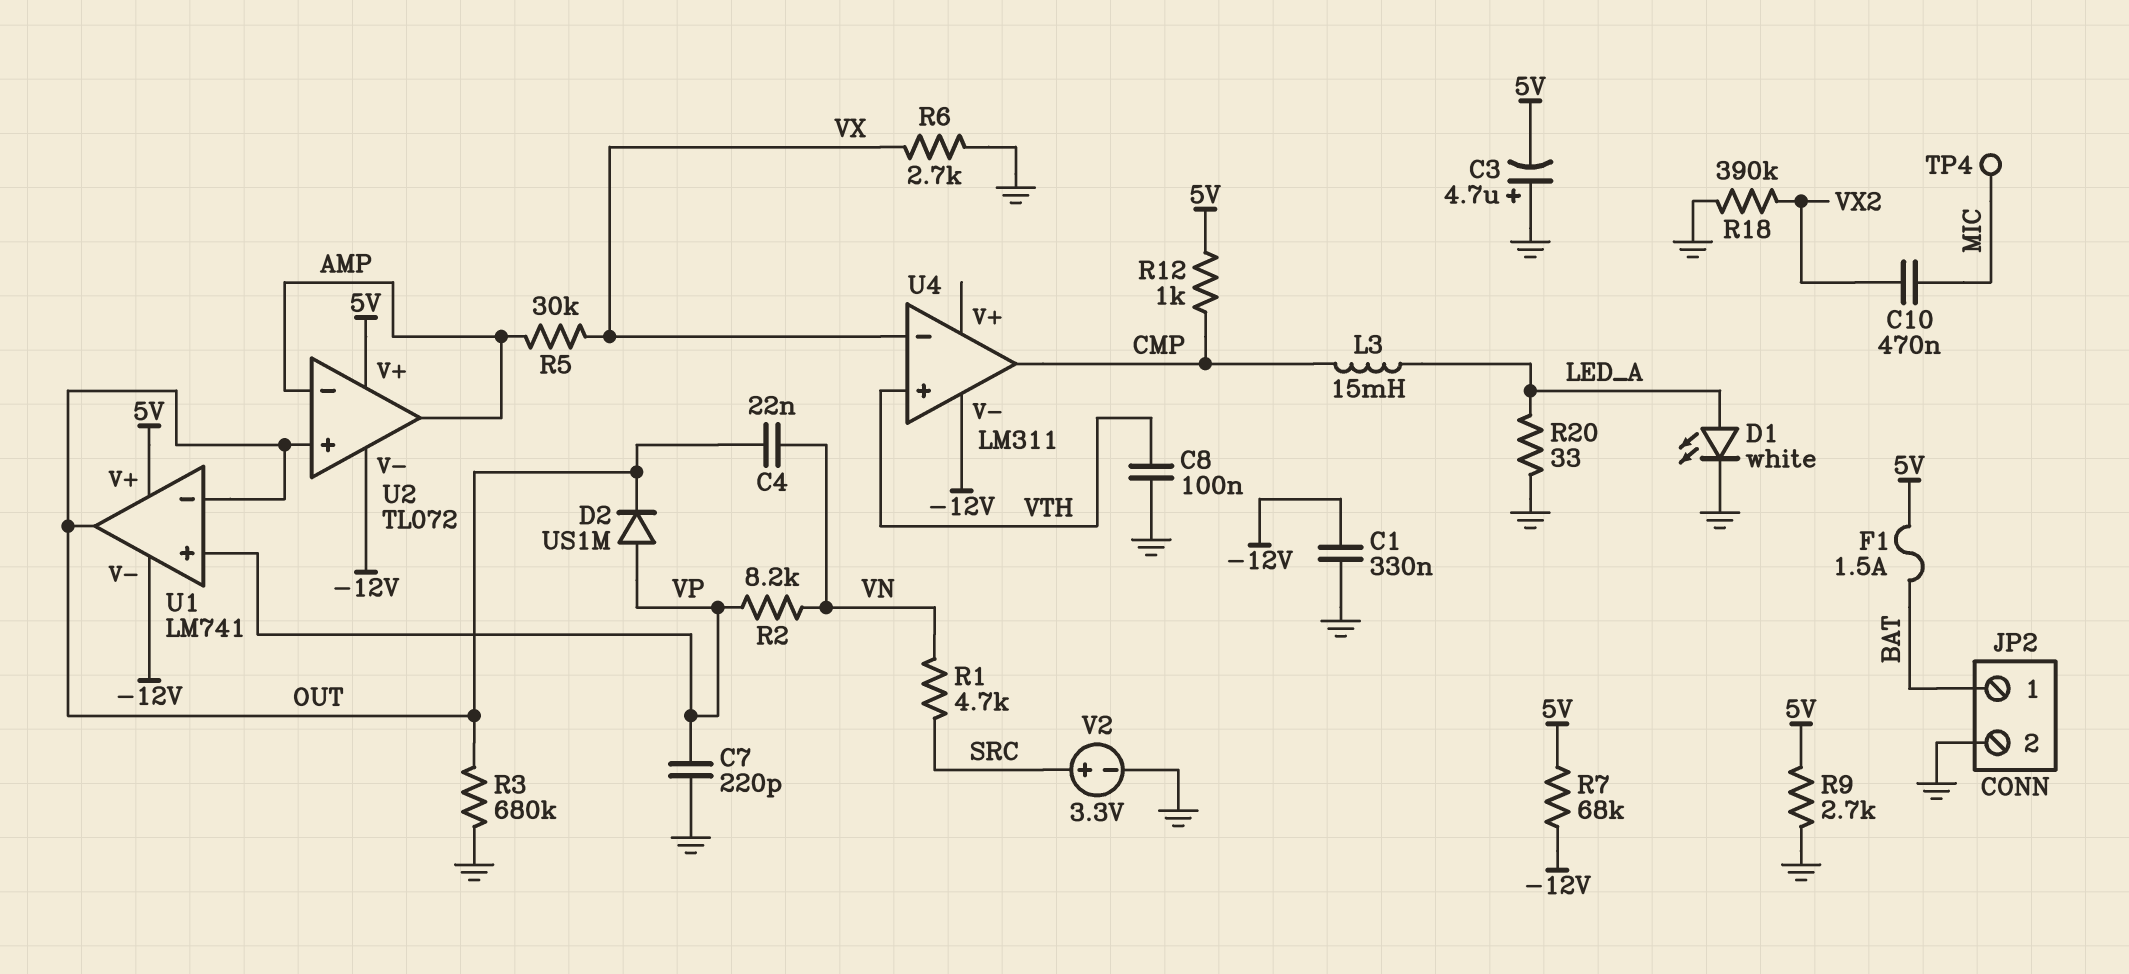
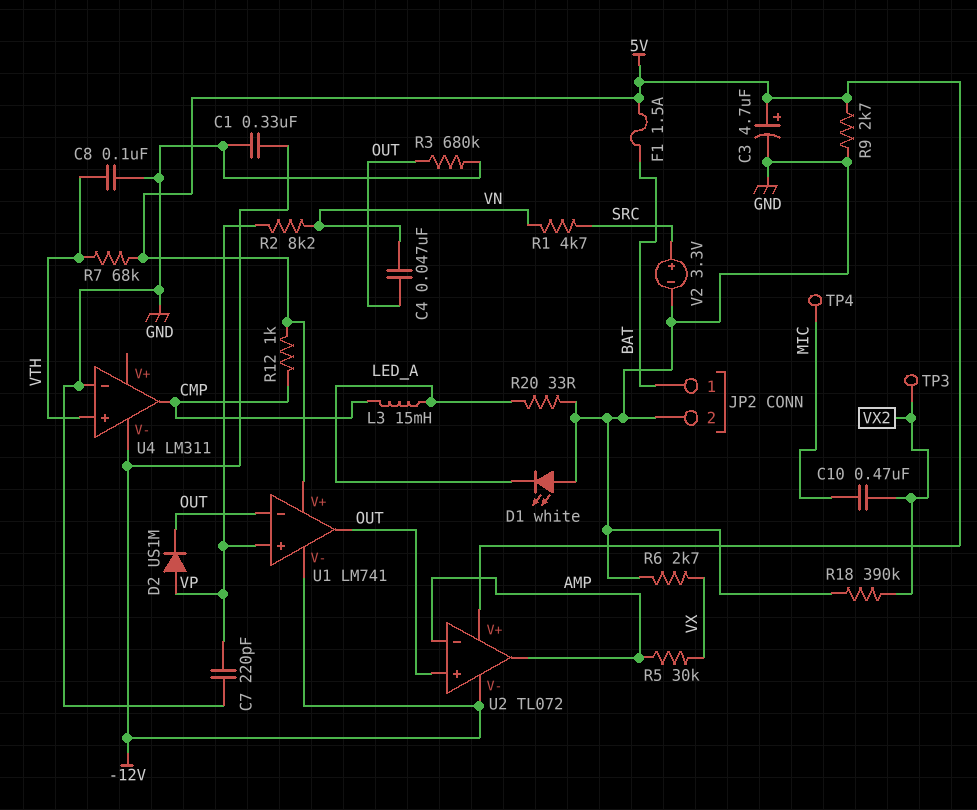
C3: 4.7uF (plus GND, minus 5V) -> 4.7uF (plus 5V, minus GND)
C4: 22nF (OUT, VN) -> 47nF (OUT, VN)
D1: LED white (A LED_A, K GND) -> LED white (A GND, K LED_A)
R7: 68k (-12V, 5V) -> 68k (5V, VTH)
TP3: none -> test point (VX2)
U4 pin in-: VX -> GND

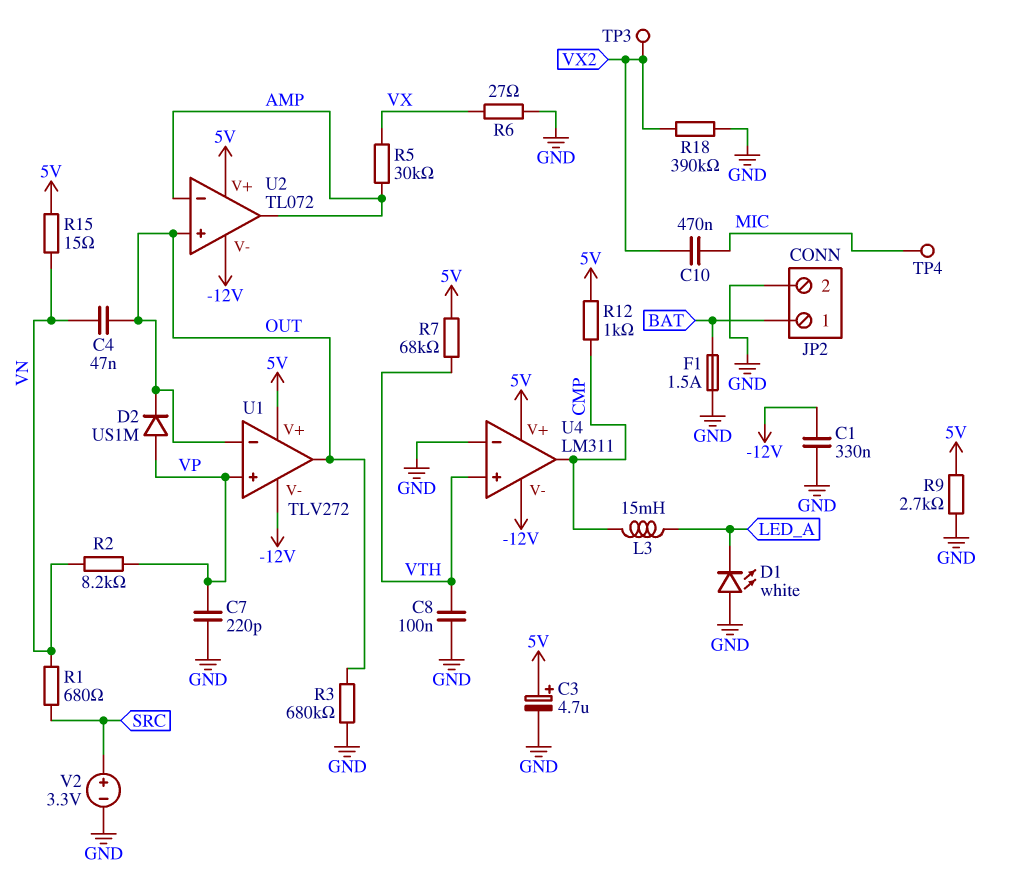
F1: 1.5A (5V, BAT) -> 1.5A (BAT, GND)
R1: 4.7k (SRC, VN) -> 680 (SRC, VN)
R6: 2.7k (GND, VX) -> 27 (GND, VX)
R15: none -> 15 (5V, VN)
R20: 33 (GND, LED_A) -> none
U1: LM741 -> TLV272
U4 pin V+: none -> 5V

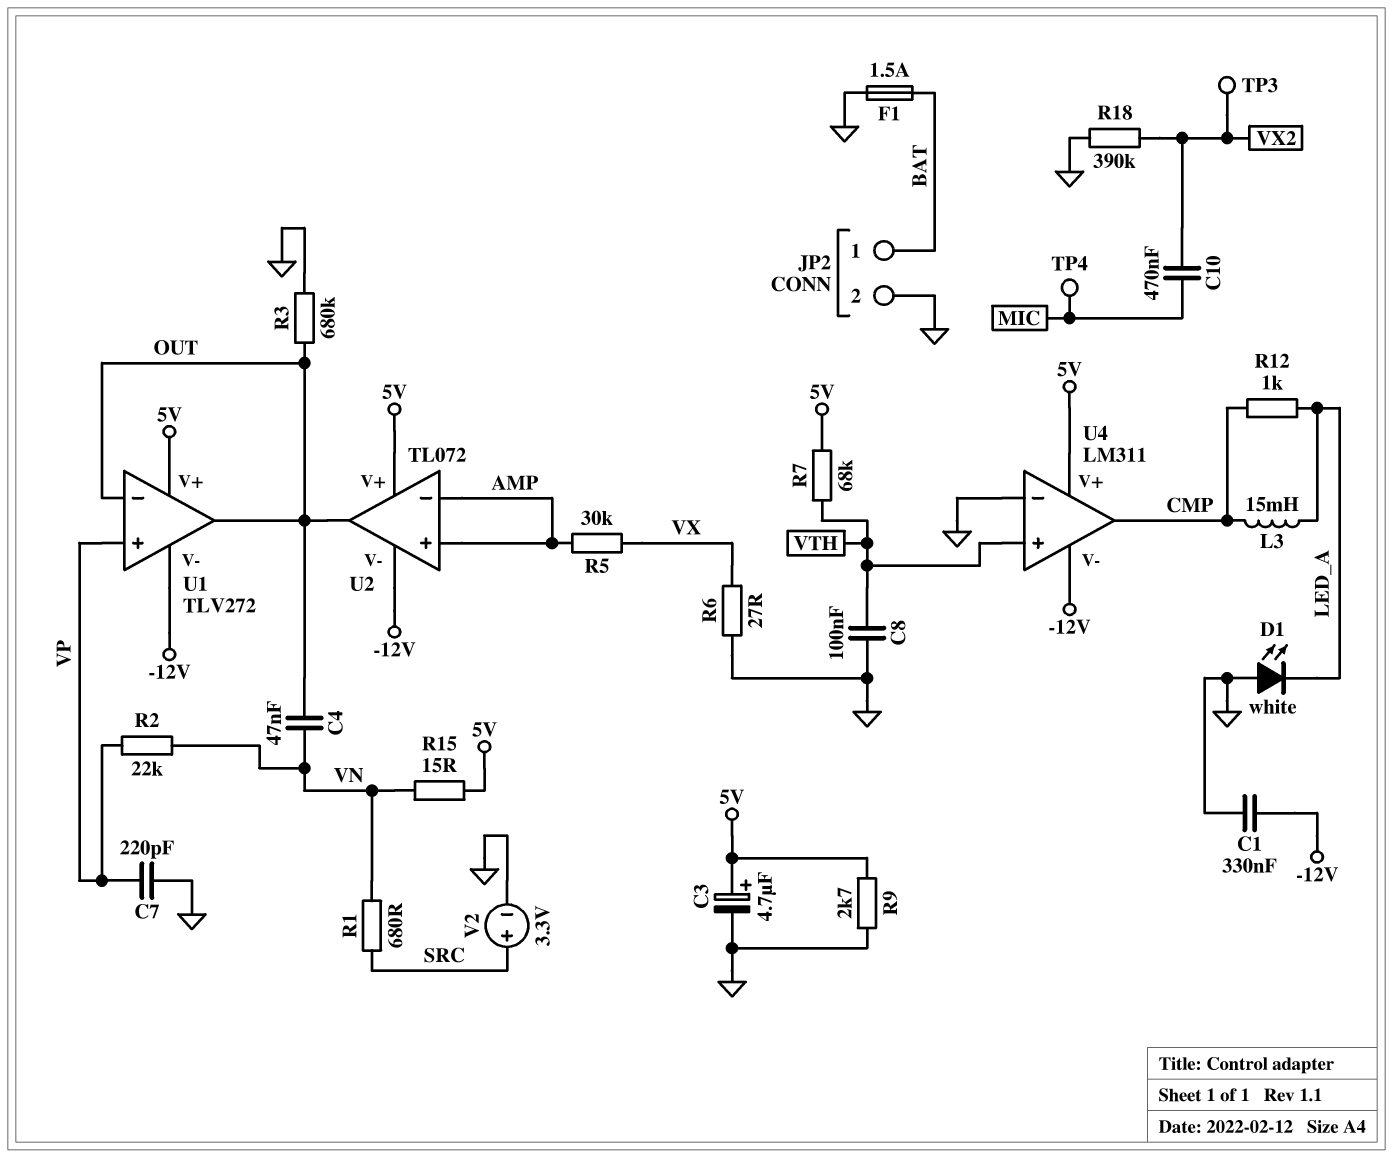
D2: diode US1M (A VP, K OUT) -> none
R2: 8.2k (VN, VP) -> 22k (VN, VP)
R12: 1k (5V, CMP) -> 1k (CMP, LED_A)
U2 pin in+: OUT -> AMP
U2 pin out: AMP -> OUT

